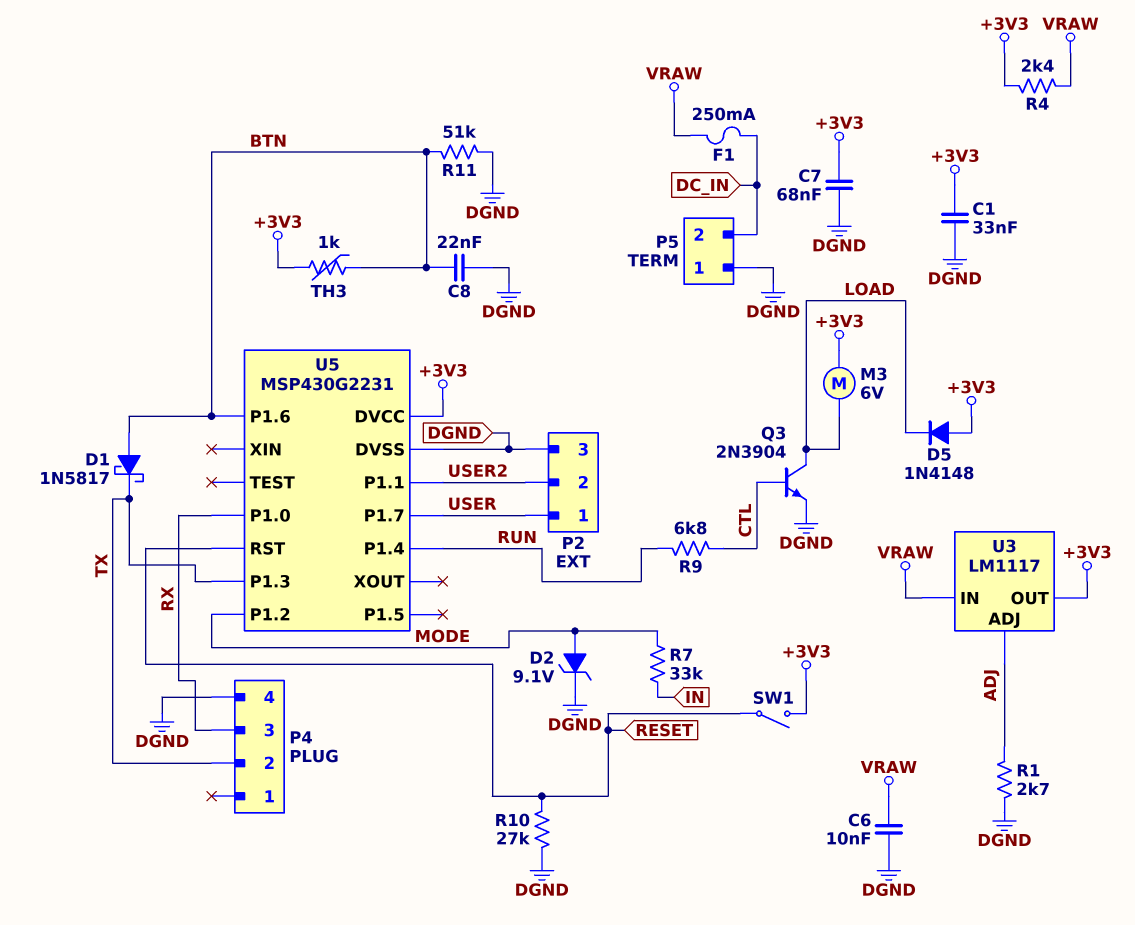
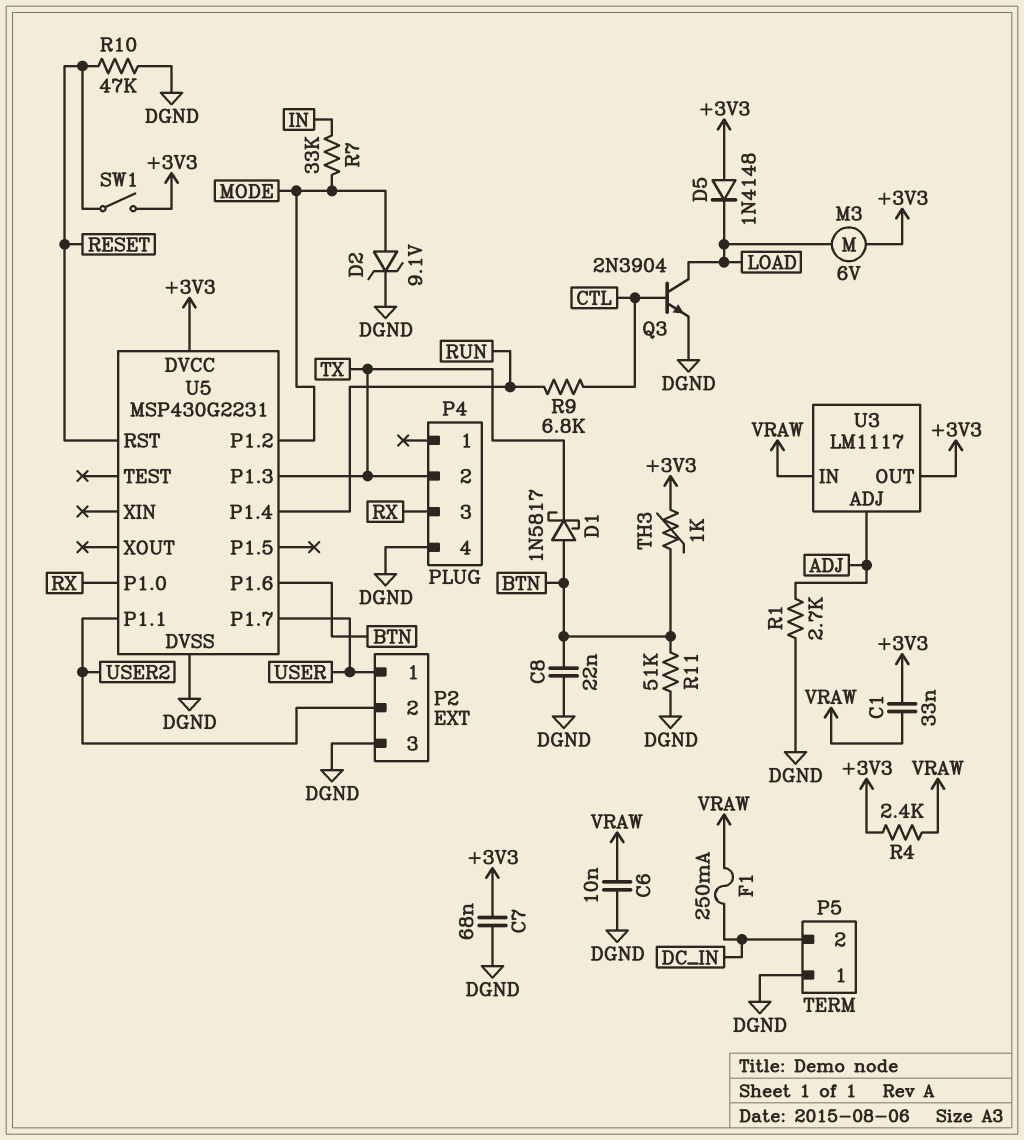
C1: 33nF (+3V3, DGND) -> 33nF (+3V3, VRAW)
R10: 27k (DGND, RESET) -> 47k (DGND, RESET)

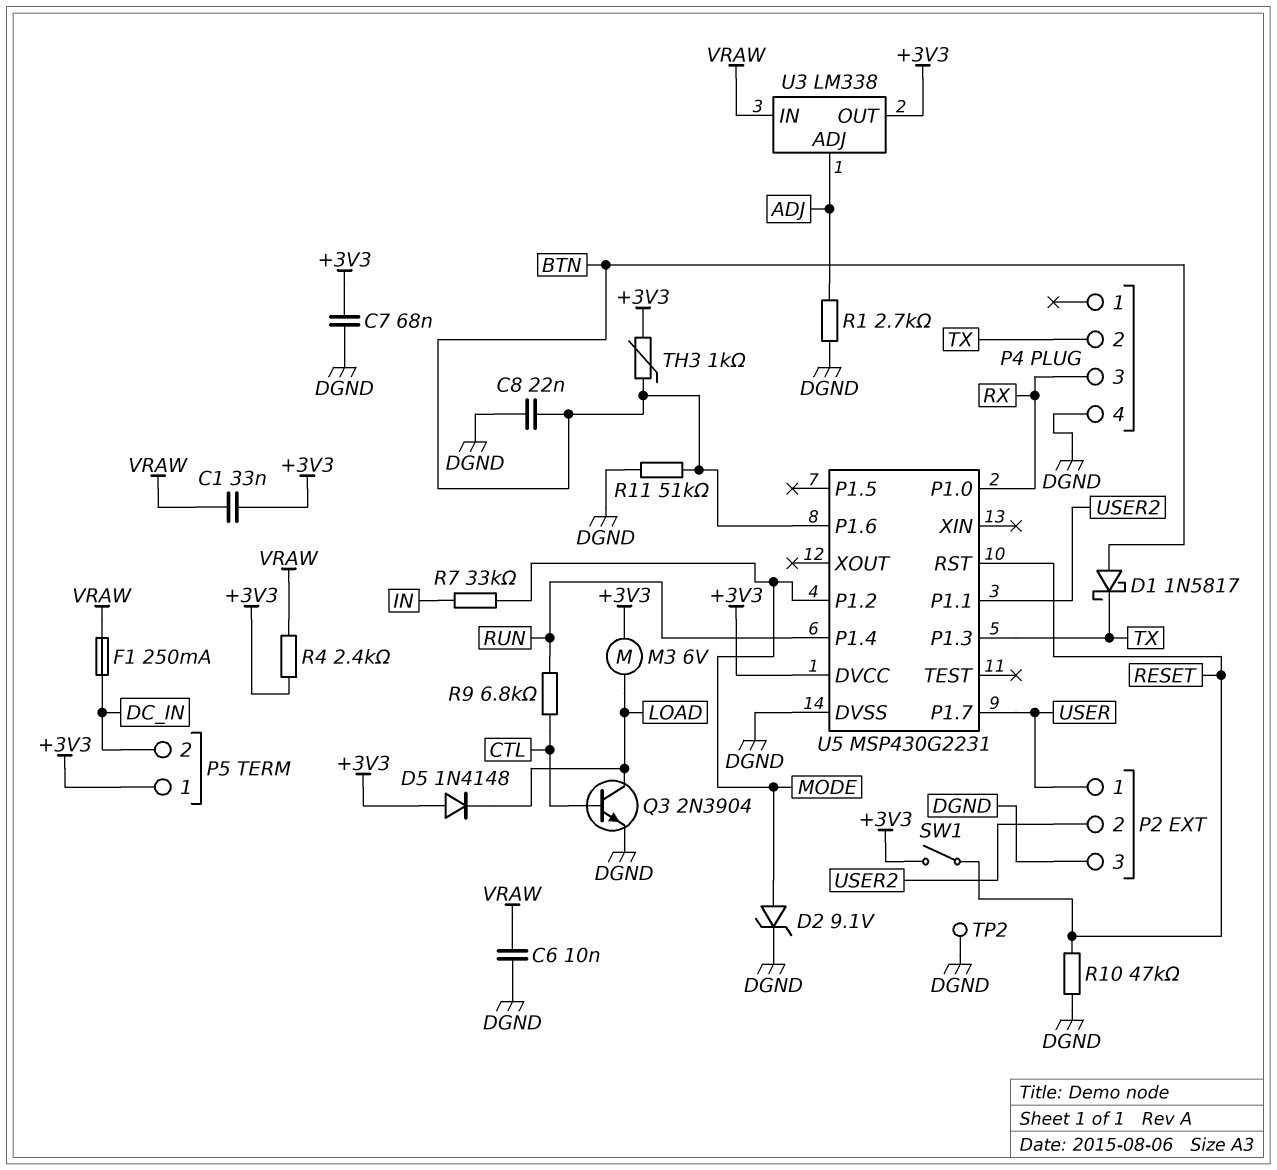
P5 pin 1: DGND -> +3V3
TP2: none -> test point (DGND)
U3: LM1117 -> LM338

